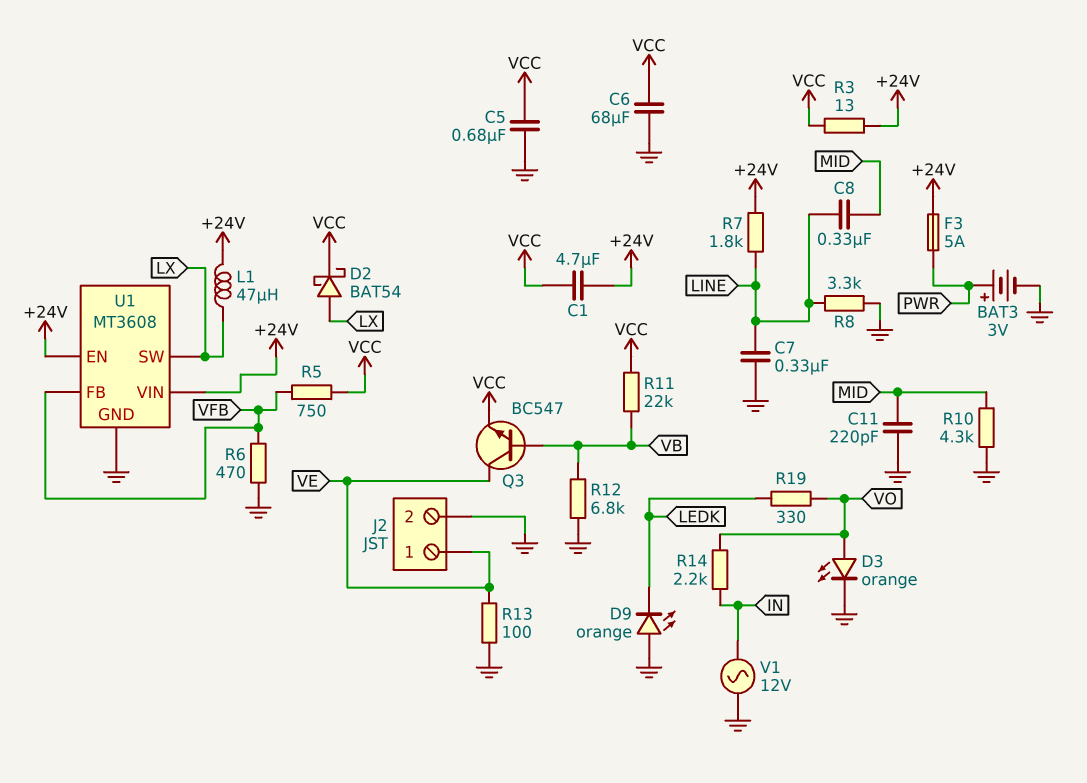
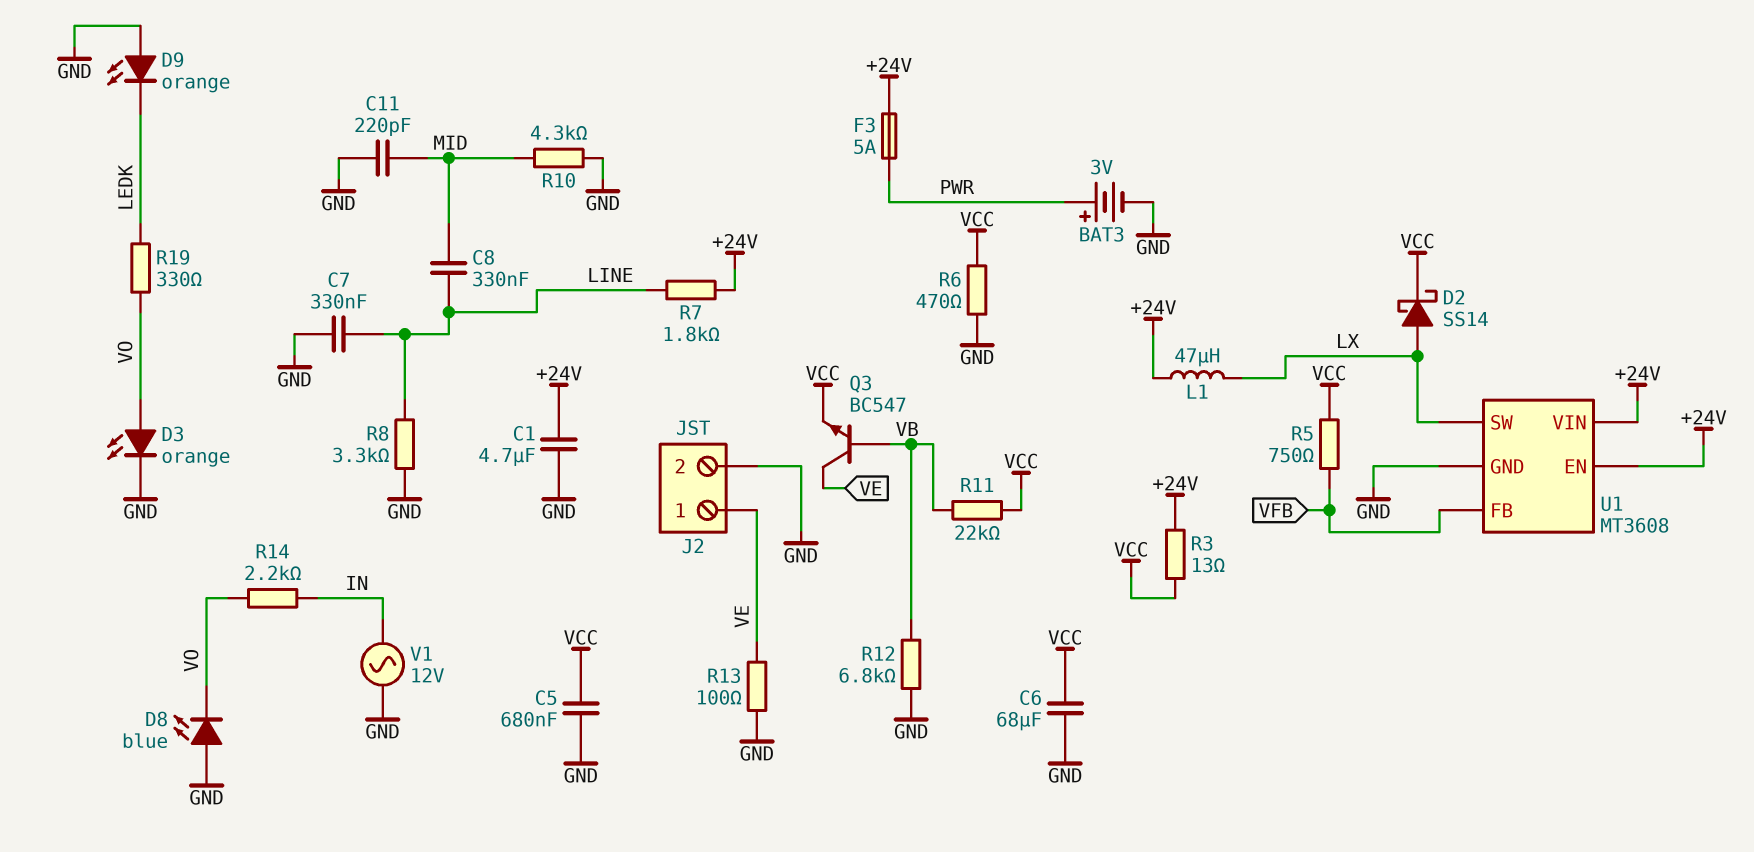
C1: 4.7uF (+24V, VCC) -> 4.7uF (+24V, GND)
D2: schottky BAT54 (A LX, K VCC) -> schottky SS14 (A LX, K VCC)
D8: none -> LED blue (A GND, K VO)
R6: 470 (GND, VFB) -> 470 (GND, VCC)

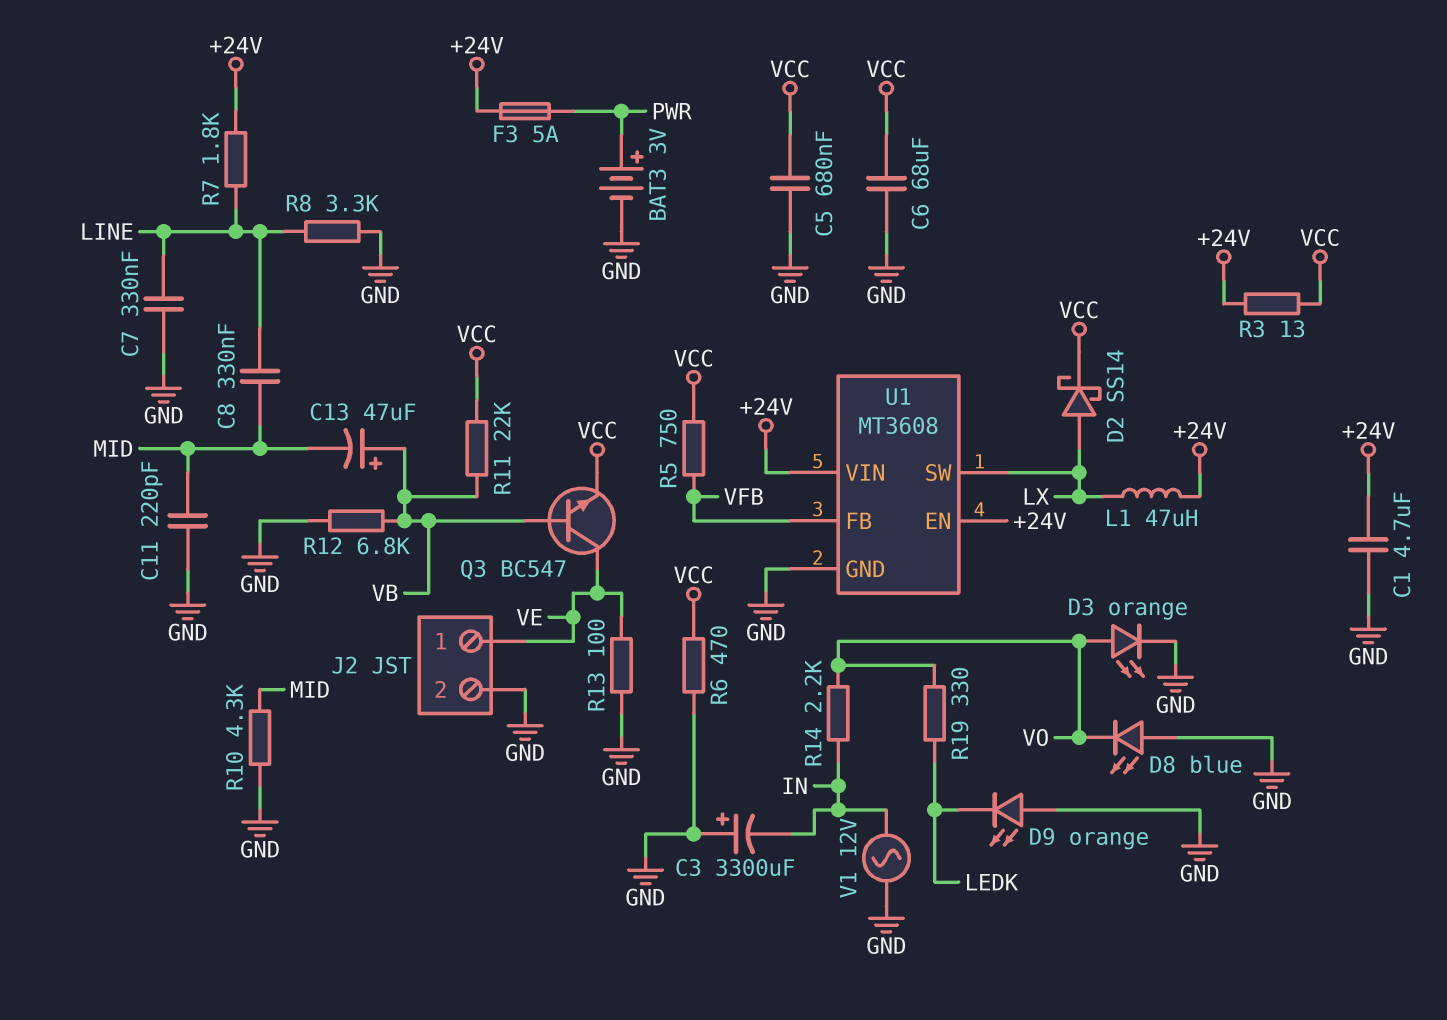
C3: none -> 3300uF (plus GND, minus IN)
C13: none -> 47uF (plus VB, minus MID)

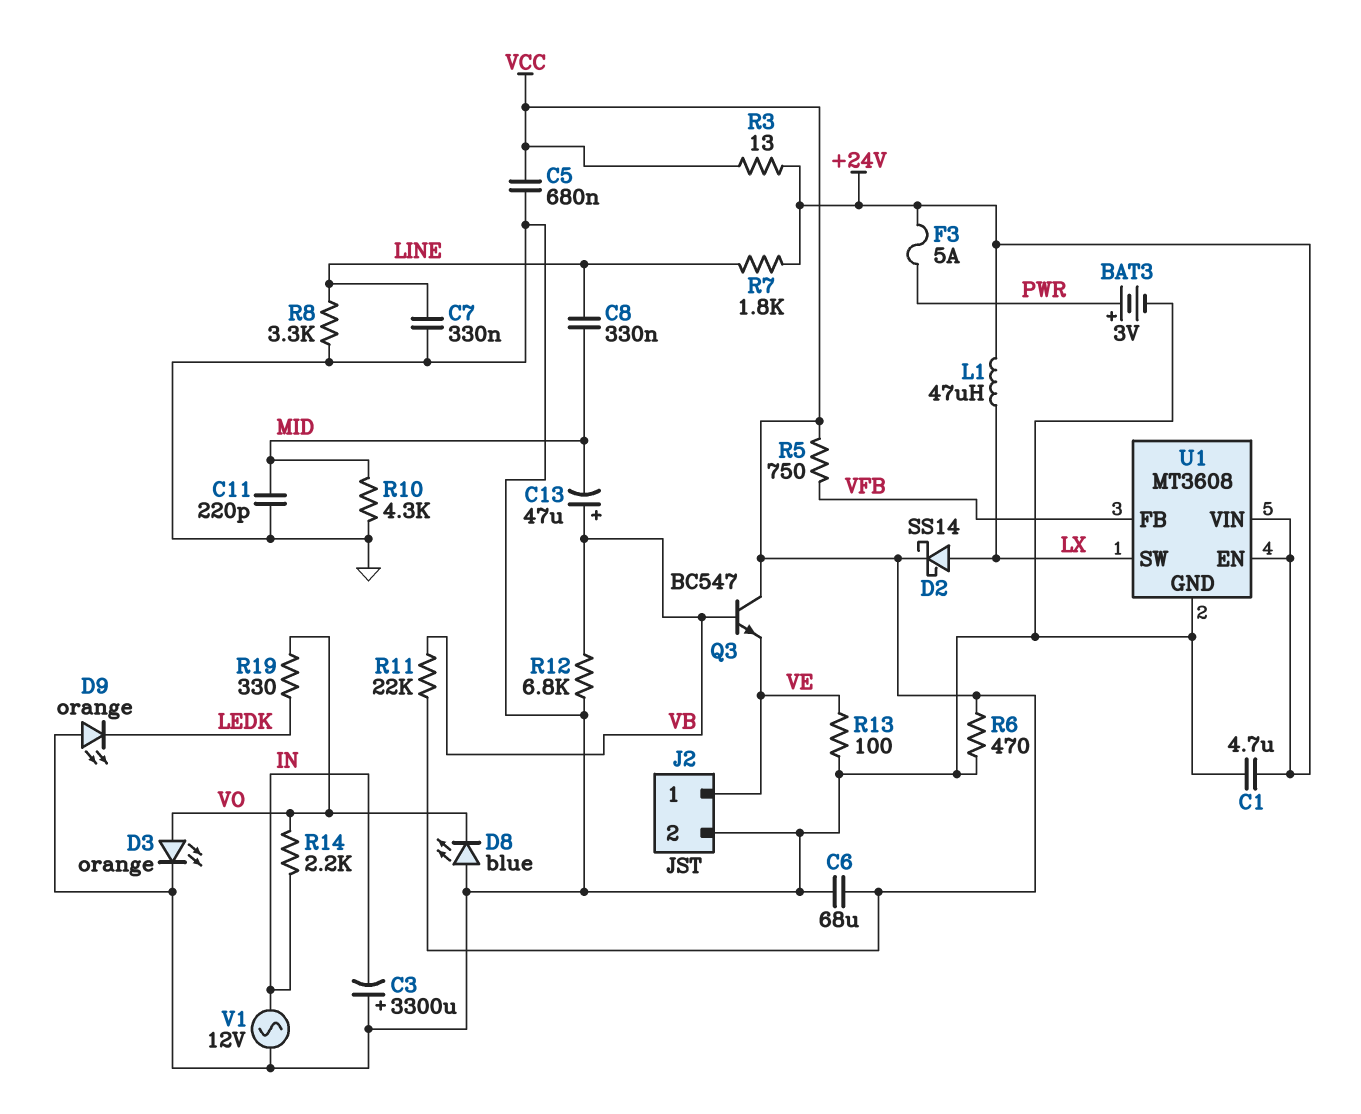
Q3: NPN BC547 (B VB, C VE, E VCC) -> NPN BC547 (B VB, C VCC, E VE)

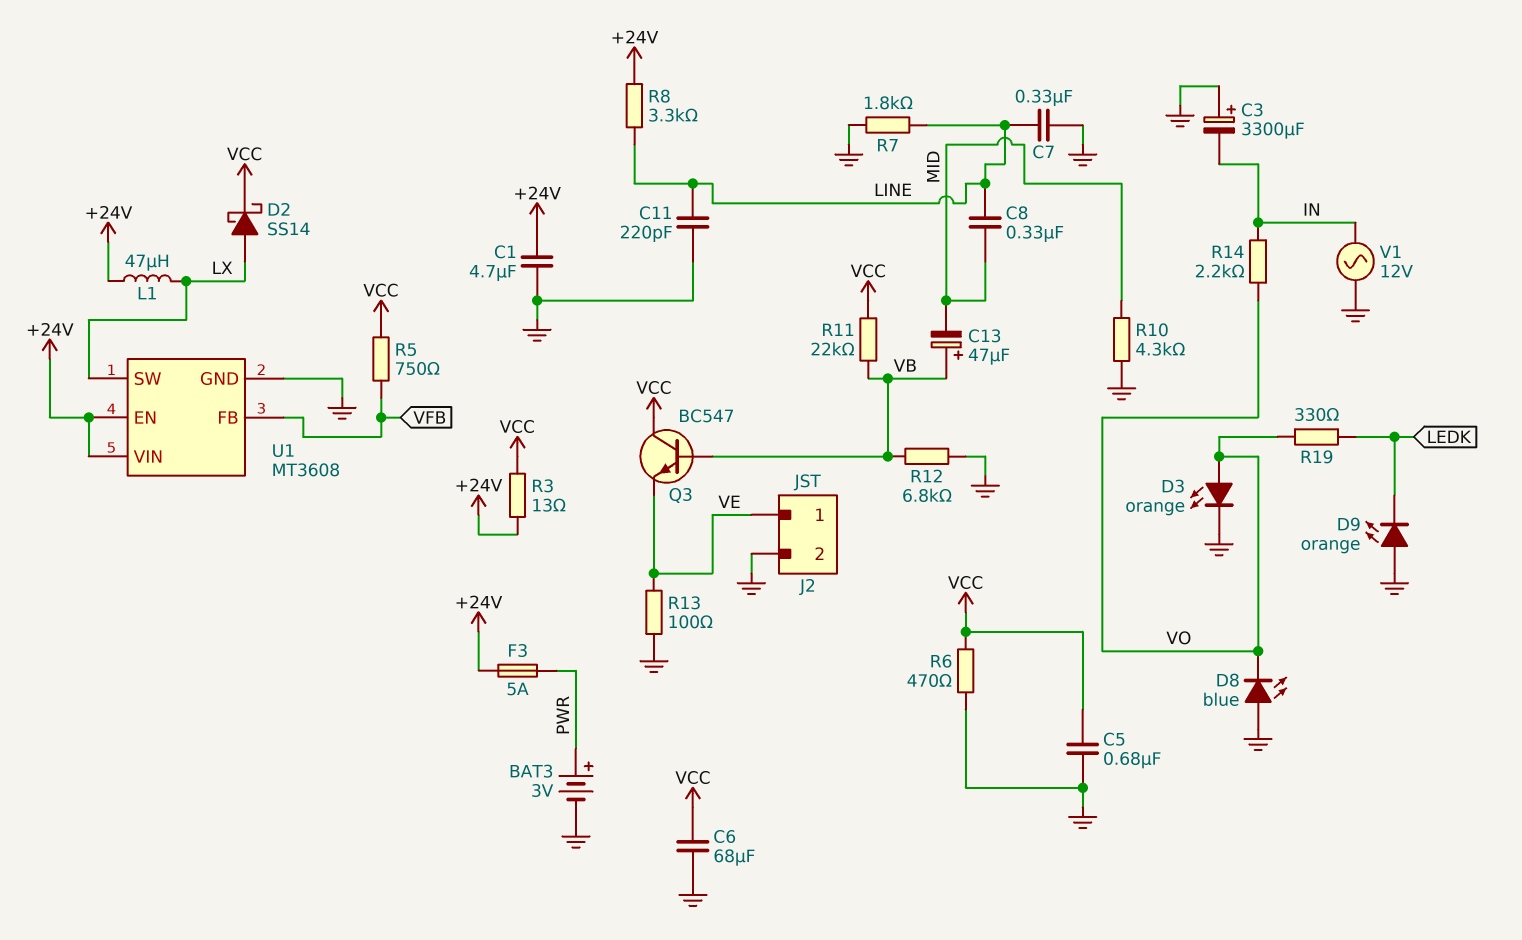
C11: 220pF (GND, MID) -> 220pF (GND, LINE)
R7: 1.8k (+24V, LINE) -> 1.8k (GND, LINE)
R8: 3.3k (GND, LINE) -> 3.3k (+24V, LINE)

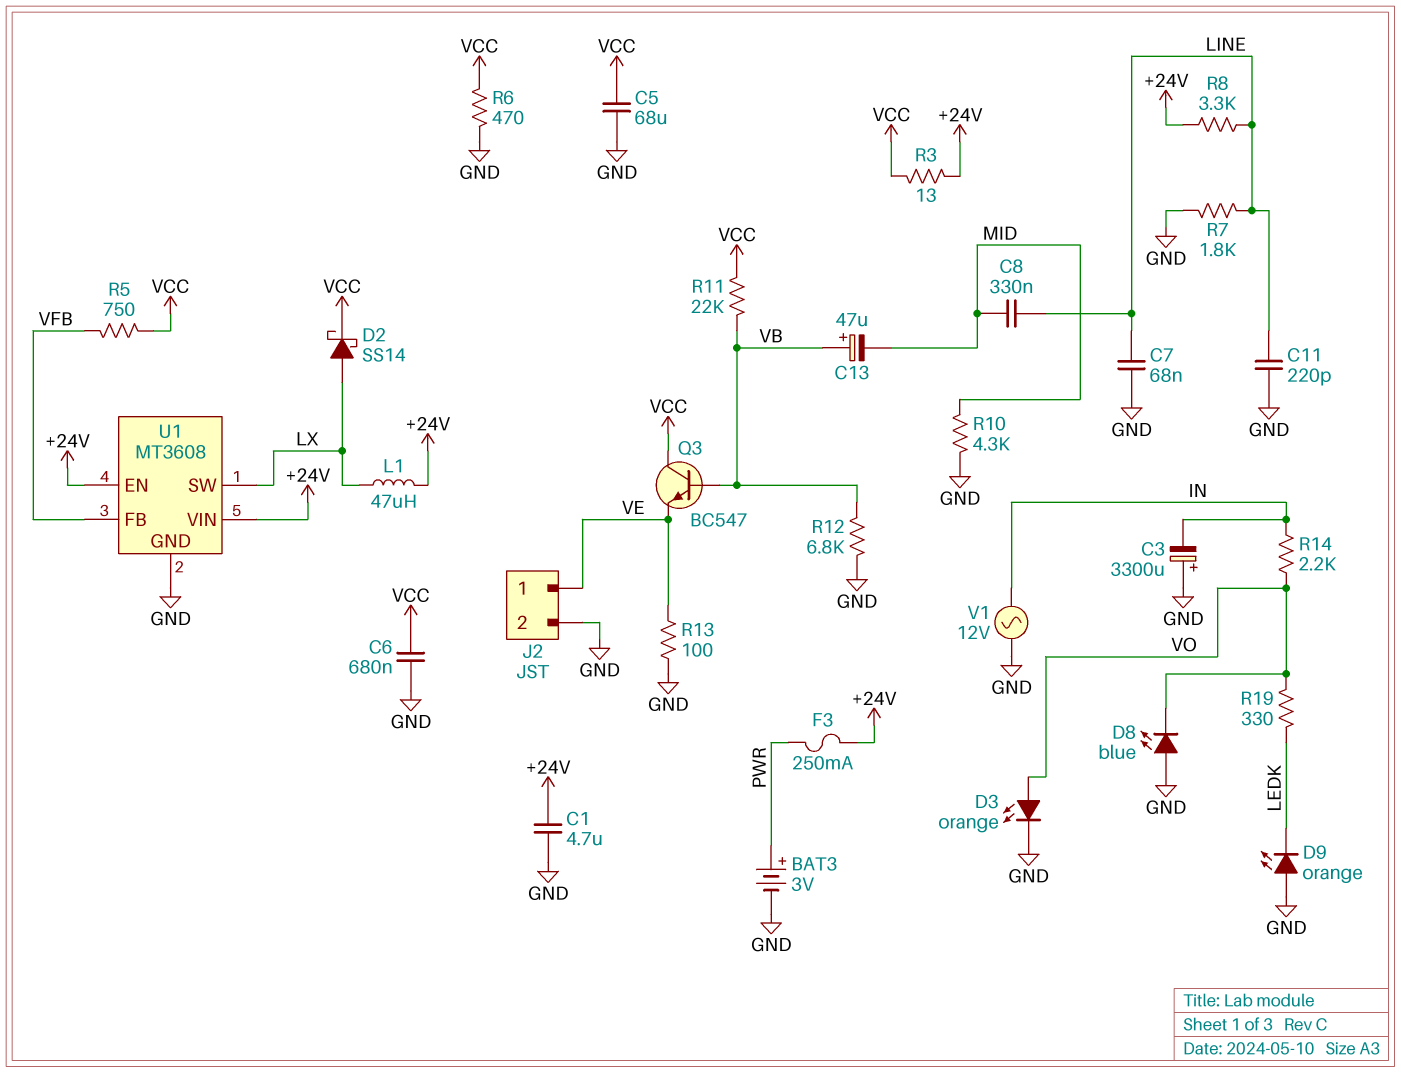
C5: 680nF (GND, VCC) -> 68uF (GND, VCC)
C6: 68uF (GND, VCC) -> 680nF (GND, VCC)
C7: 330nF (GND, LINE) -> 68nF (GND, LINE)
F3: 5A (+24V, PWR) -> 250mA (+24V, PWR)

